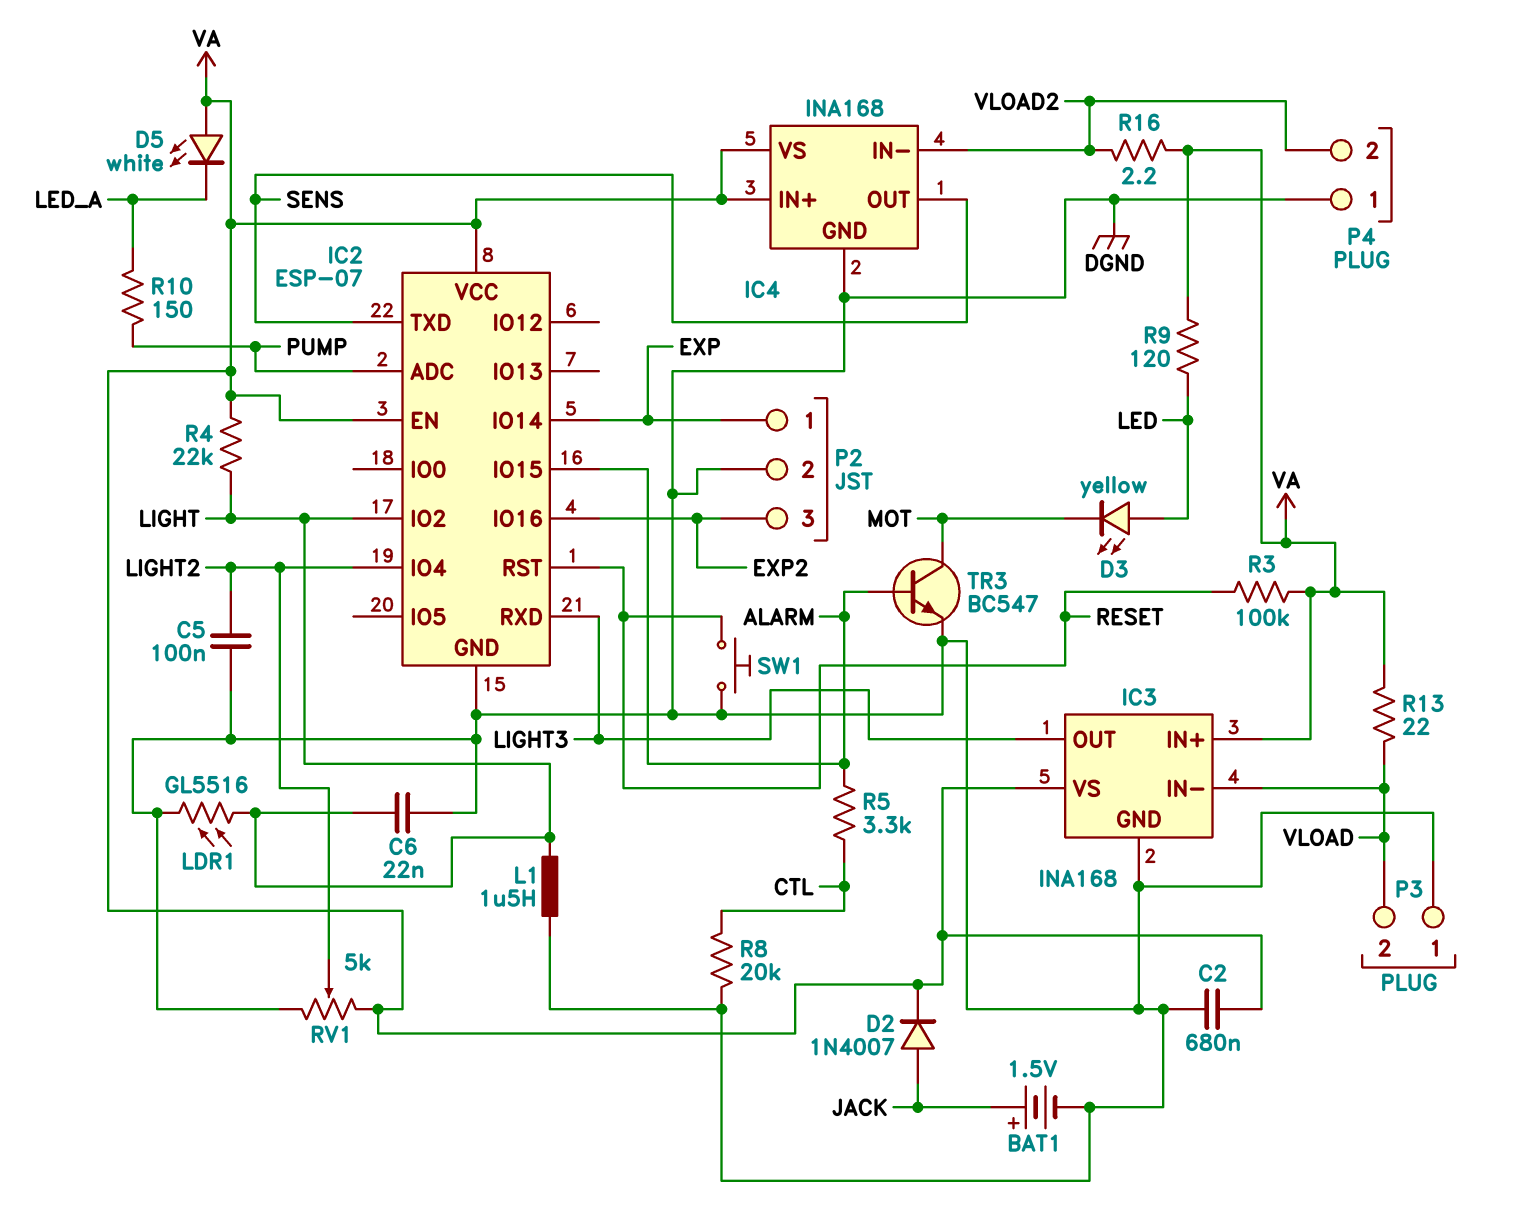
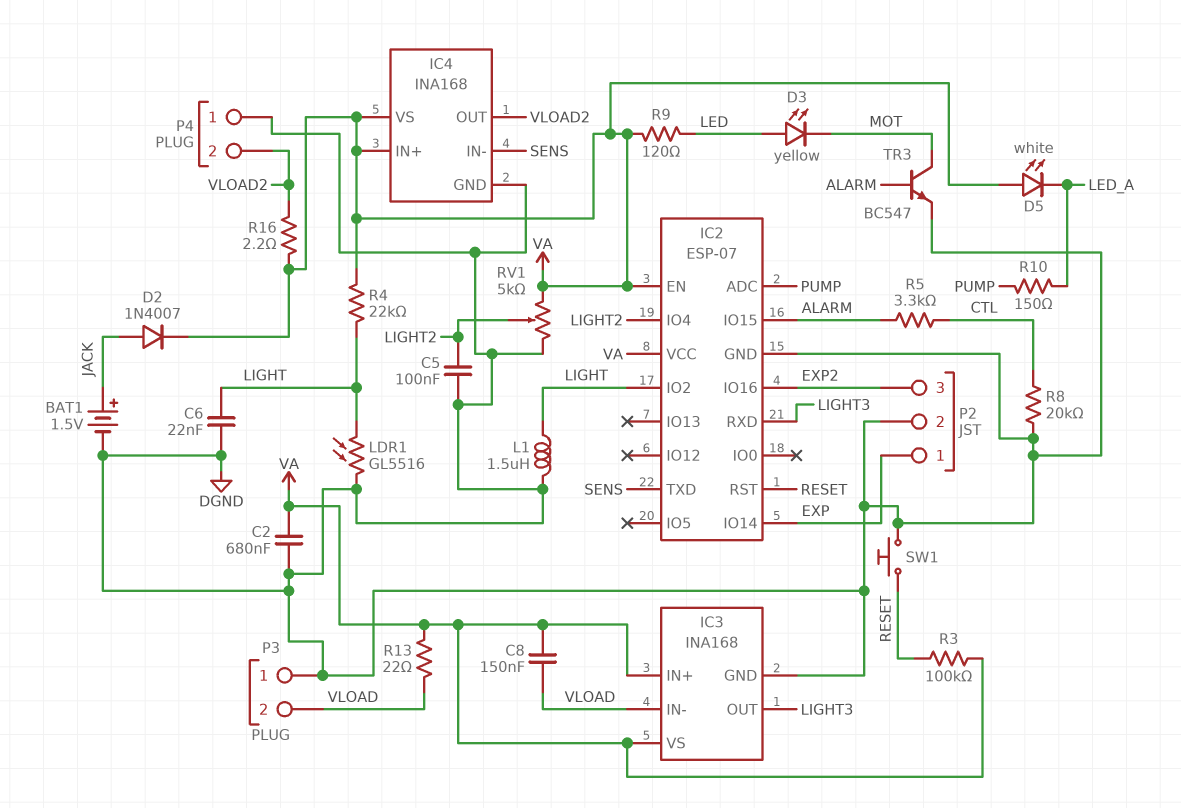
C8: none -> 150nF (VA, VLOAD)
IC4 pin IN-: VLOAD2 -> SENS
IC4 pin OUT: SENS -> VLOAD2

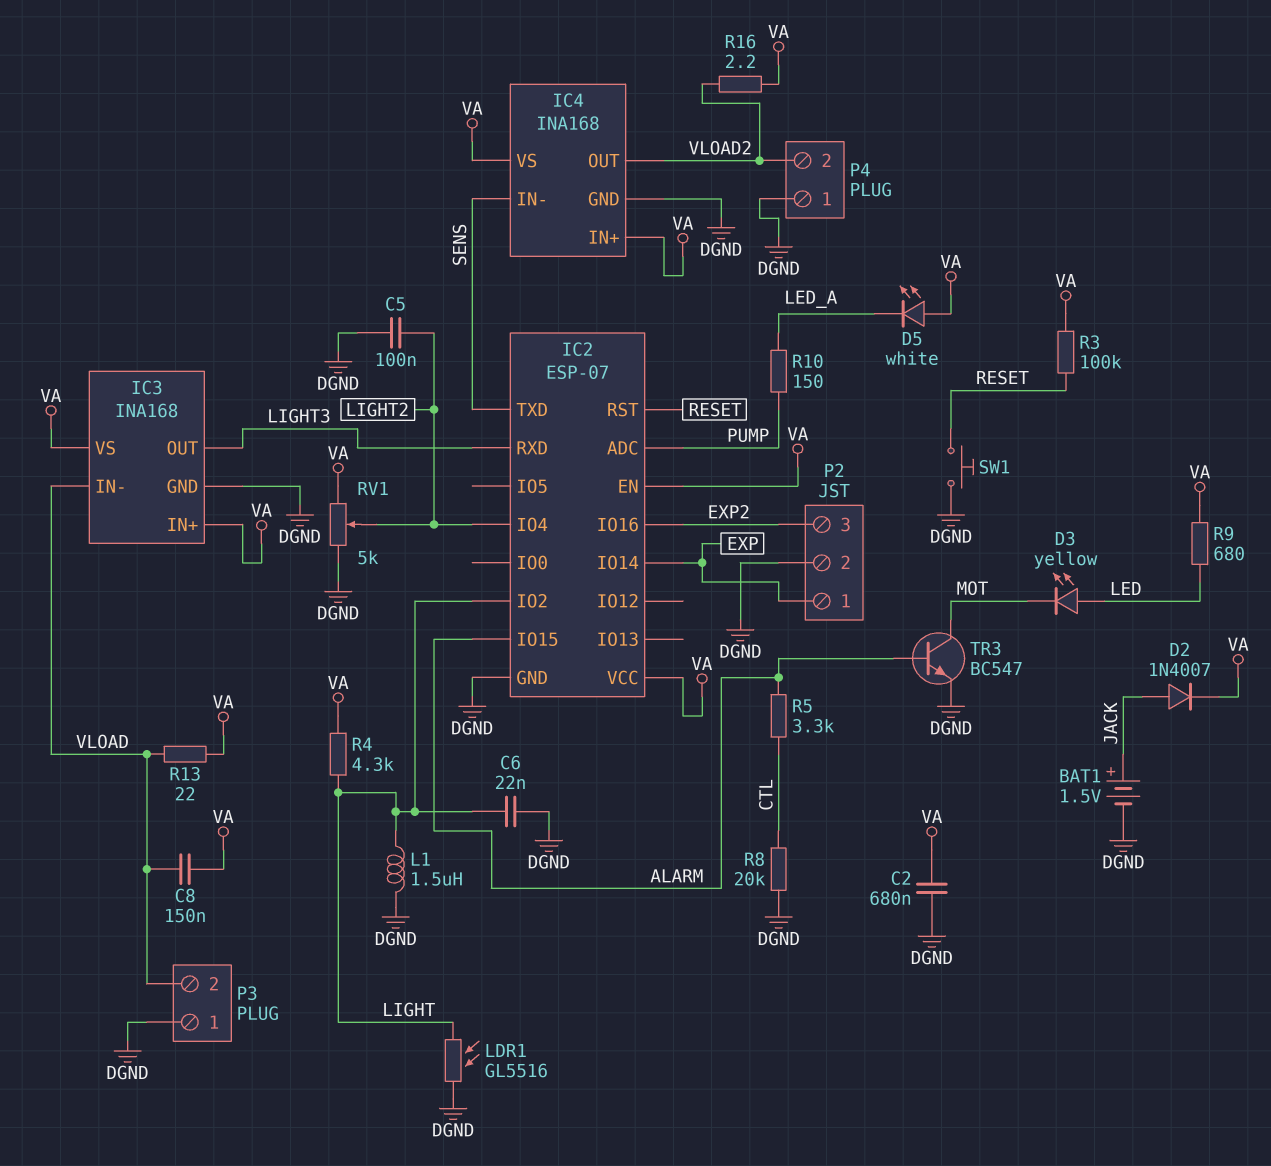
R4: 22k (LIGHT, VA) -> 4.3k (LIGHT, VA)
R9: 120 (LED, VA) -> 680 (LED, VA)

